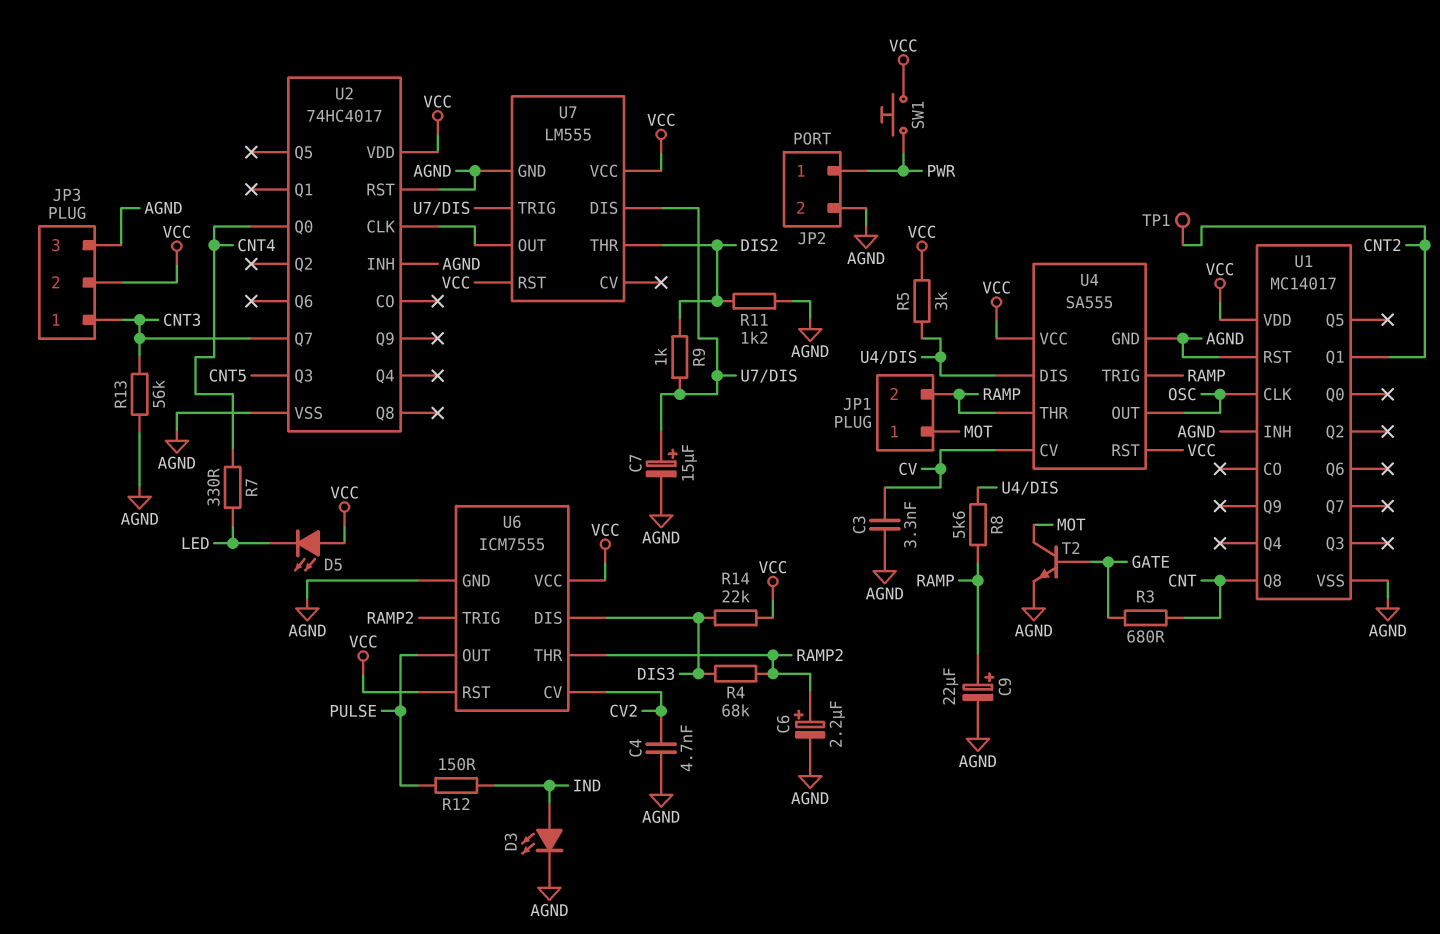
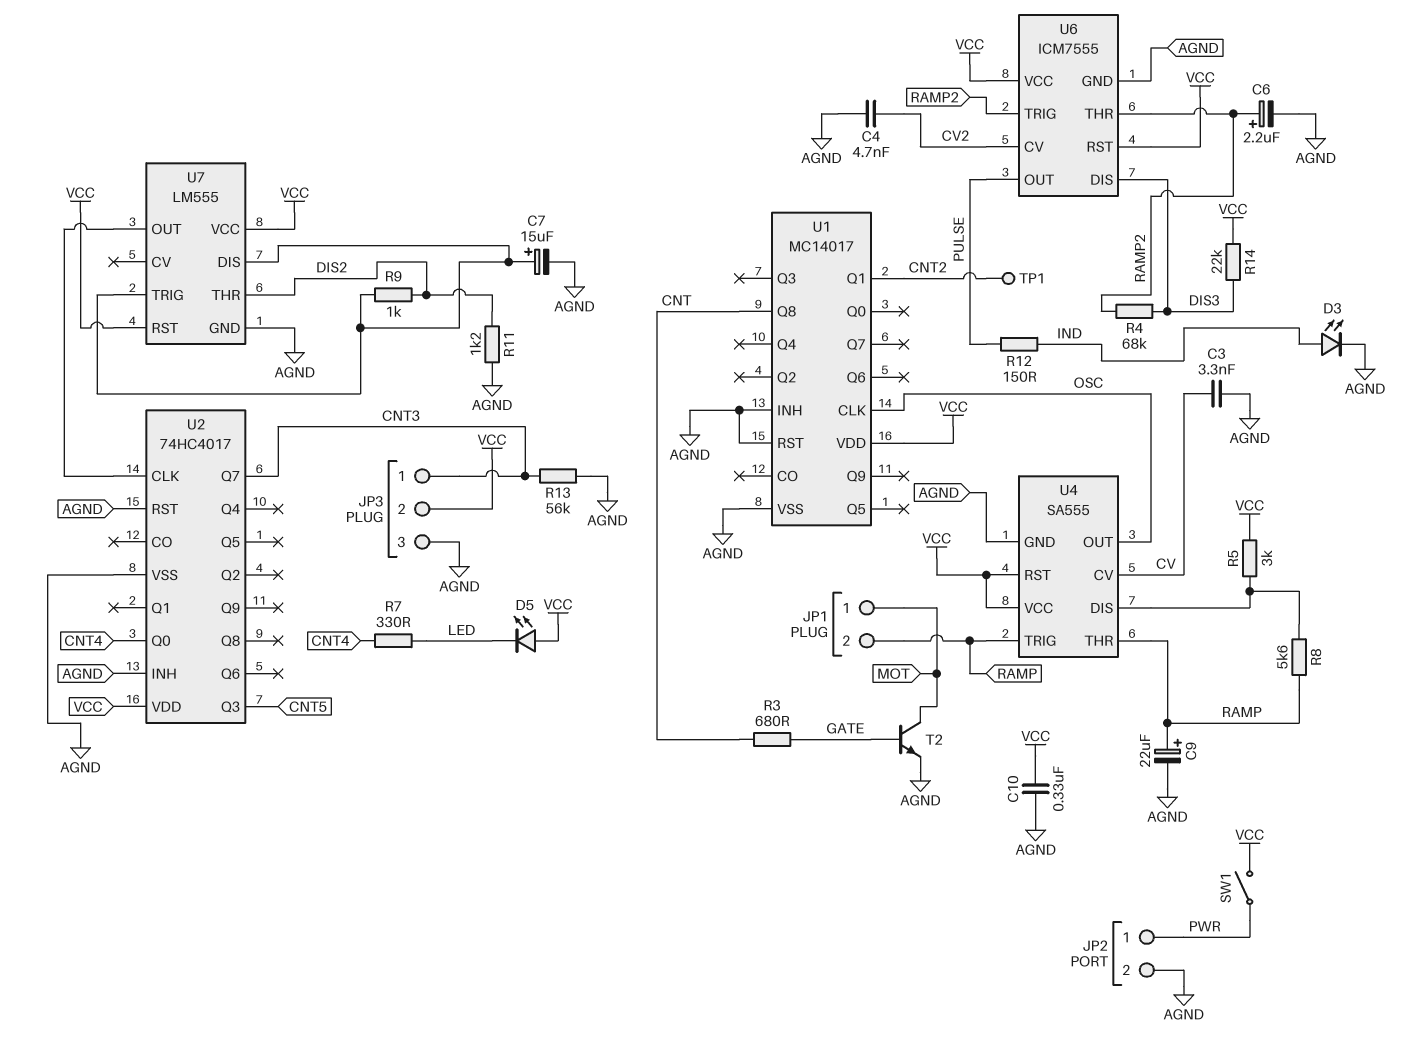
C10: none -> 330nF (AGND, VCC)
SW1: button (PWR, VCC) -> switch (PWR, VCC)

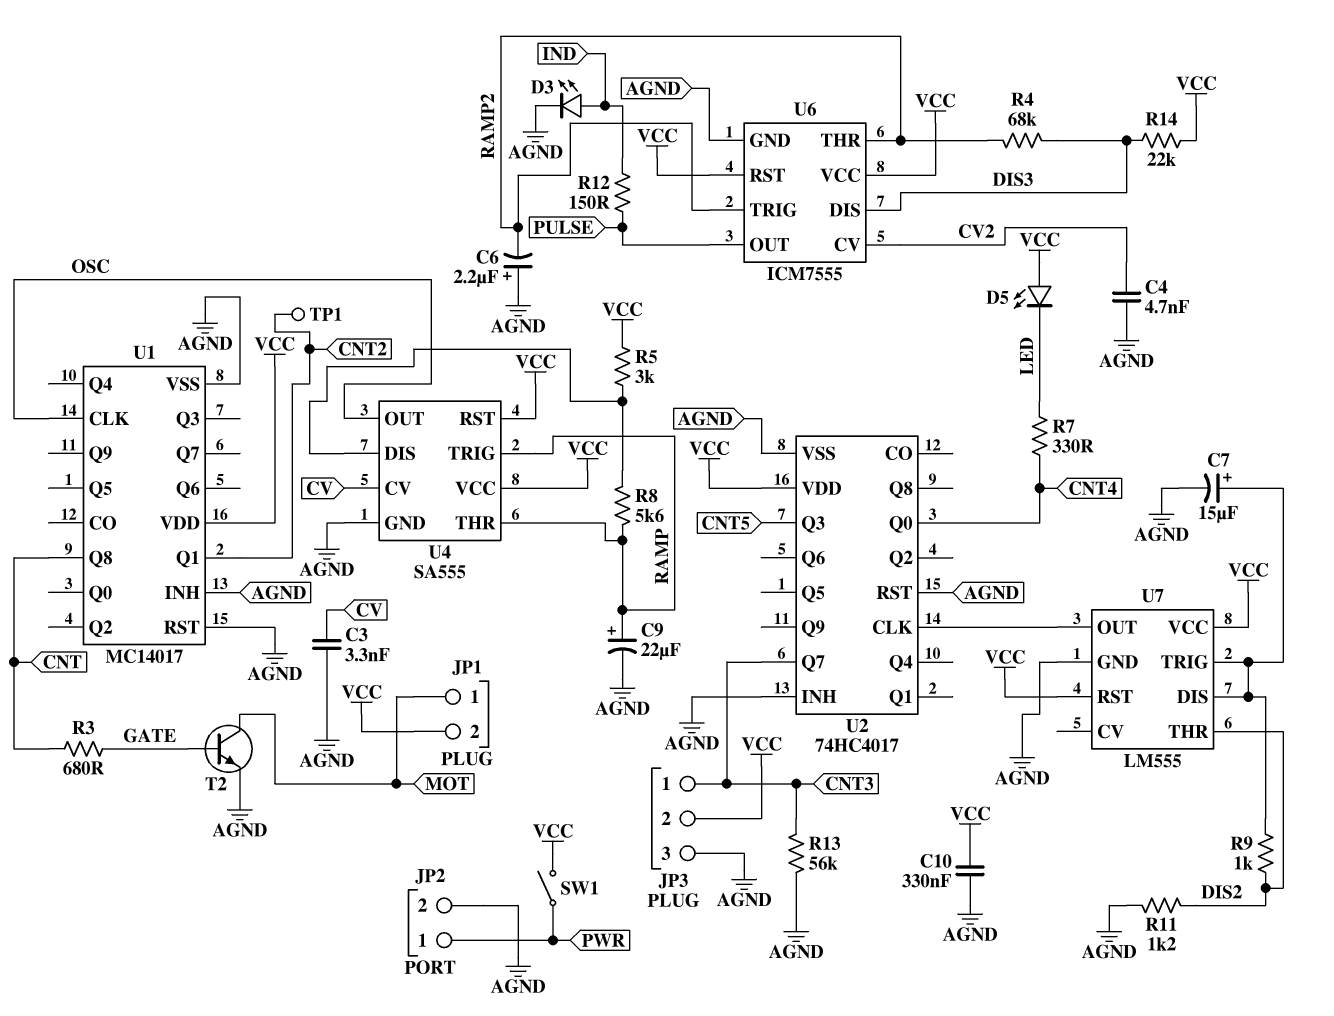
C6: 2.2uF (plus RAMP2, minus AGND) -> 2.2uF (plus AGND, minus RAMP2)
JP1 pin 2: RAMP -> VCC

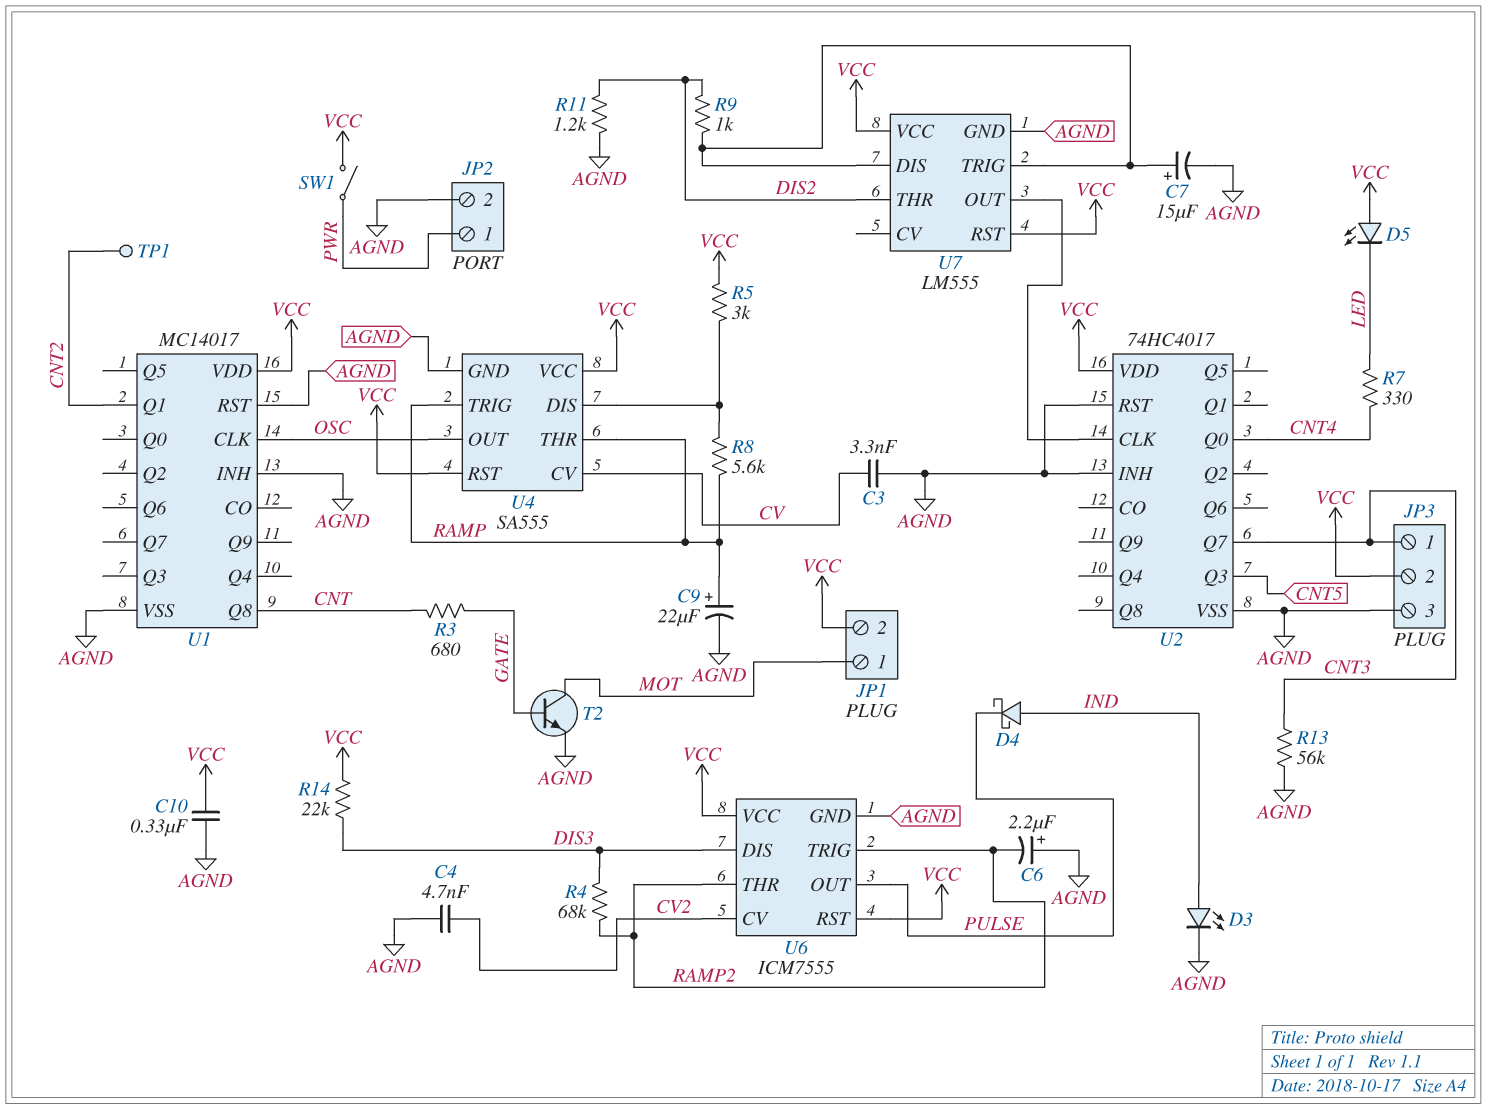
D4: none -> schottky (A IND, K PULSE)
R12: 150 (IND, PULSE) -> none

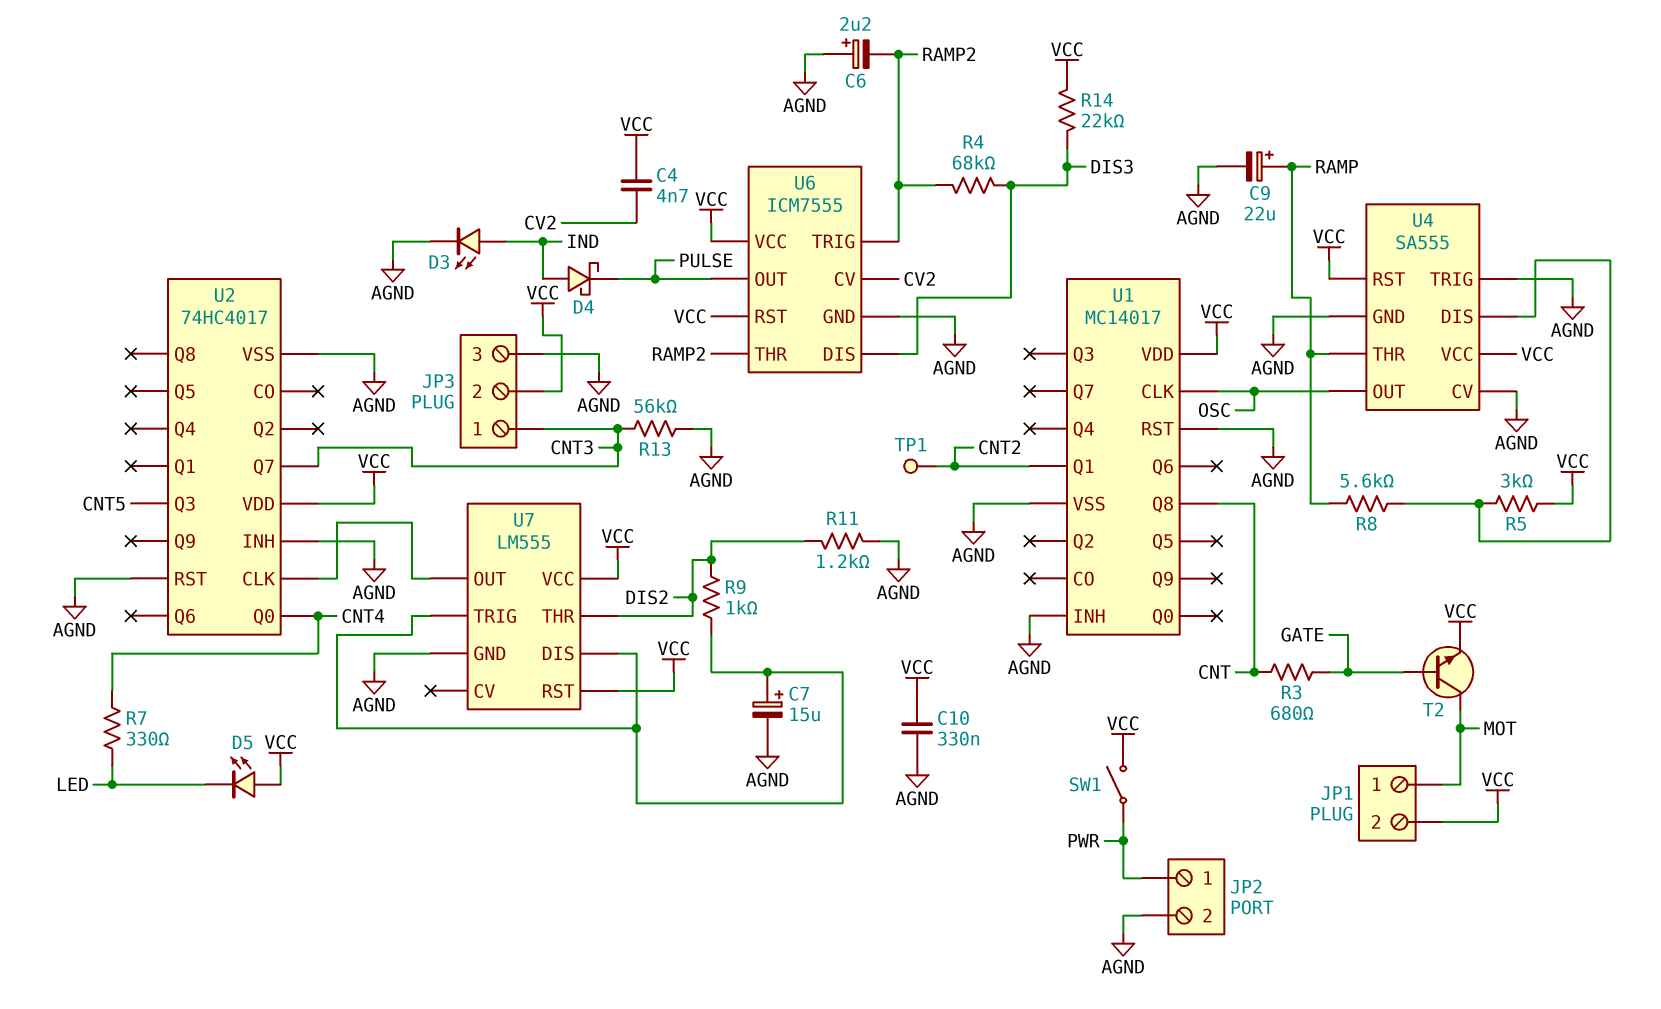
C3: 3.3nF (AGND, CV) -> none
C4: 4.7nF (AGND, CV2) -> 4.7nF (CV2, VCC)
T2: NPN (B GATE, C MOT, E AGND) -> NPN (B GATE, C MOT, E VCC)
U4 pin CV: CV -> AGND
U4 pin TRIG: RAMP -> AGND

